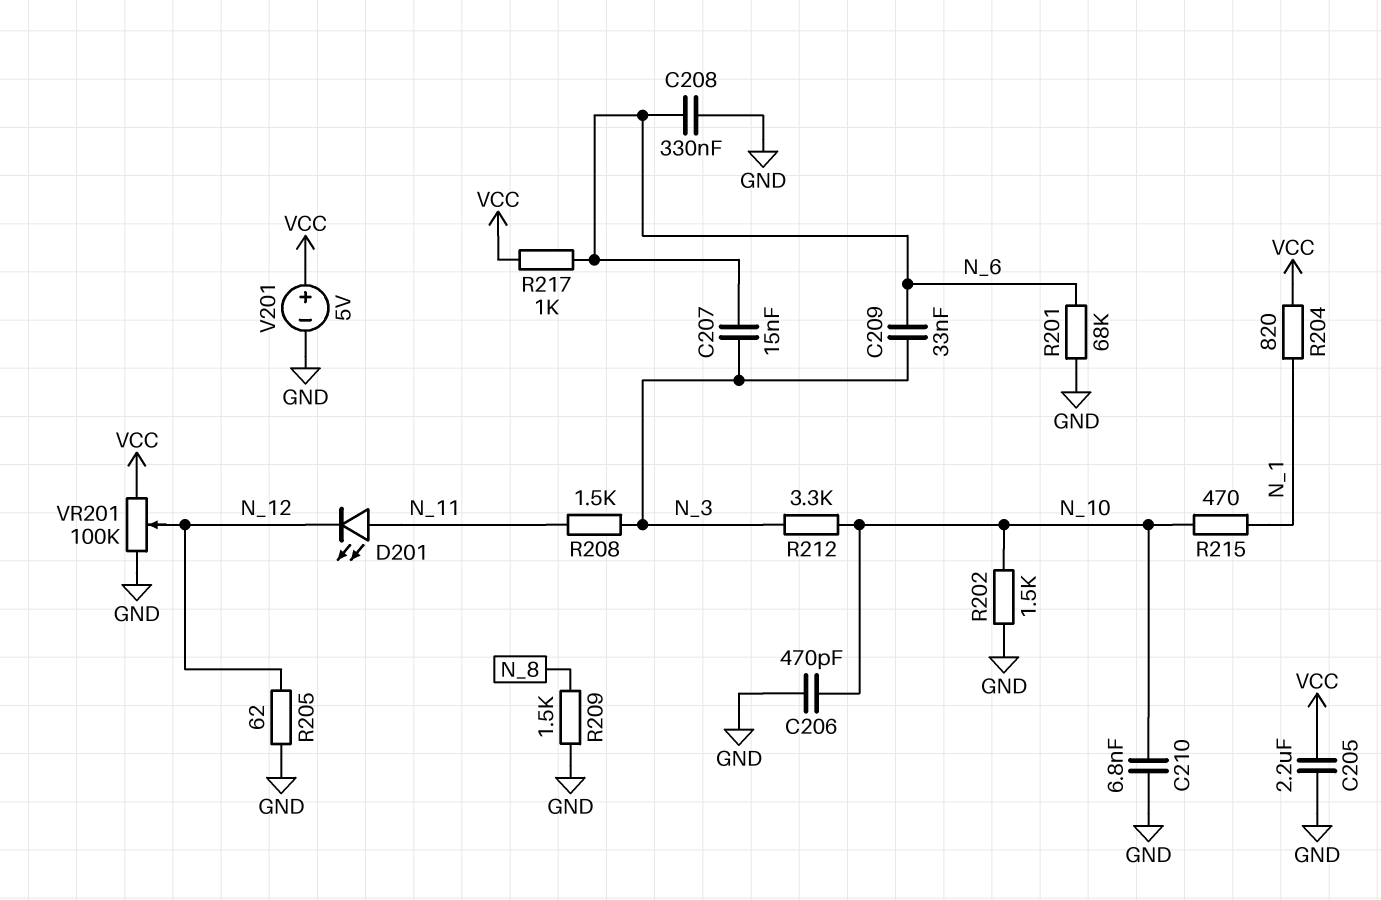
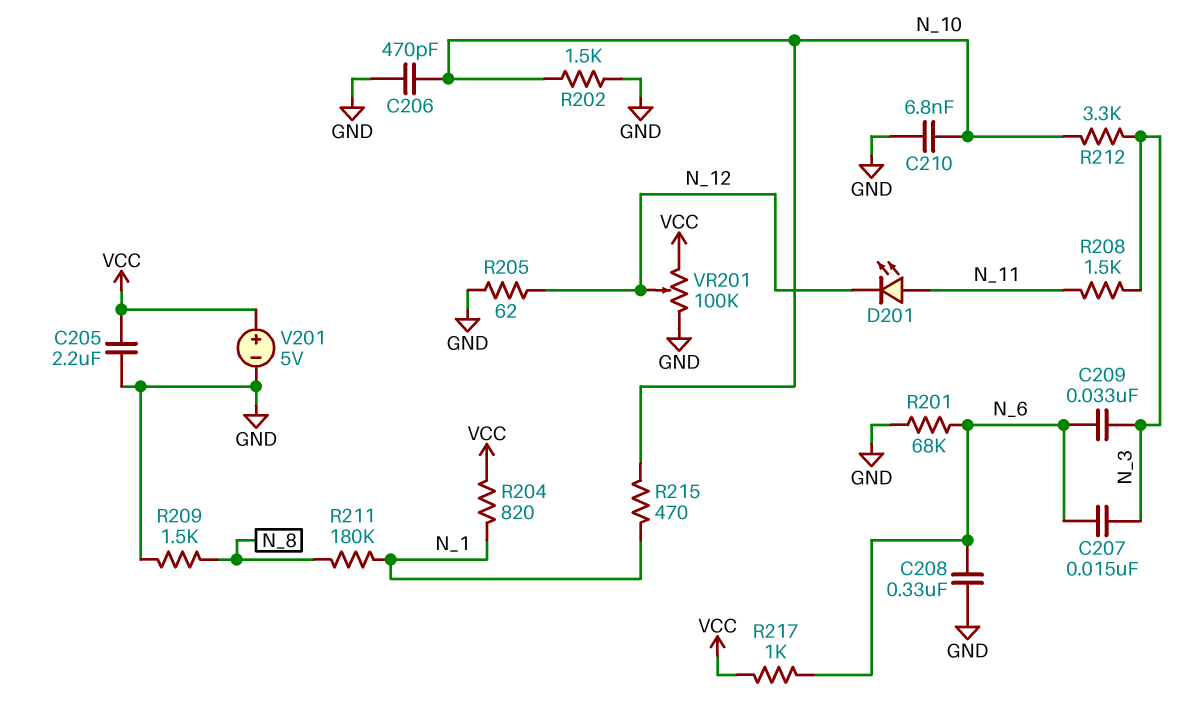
R211: none -> 180k (N_1, N_8)

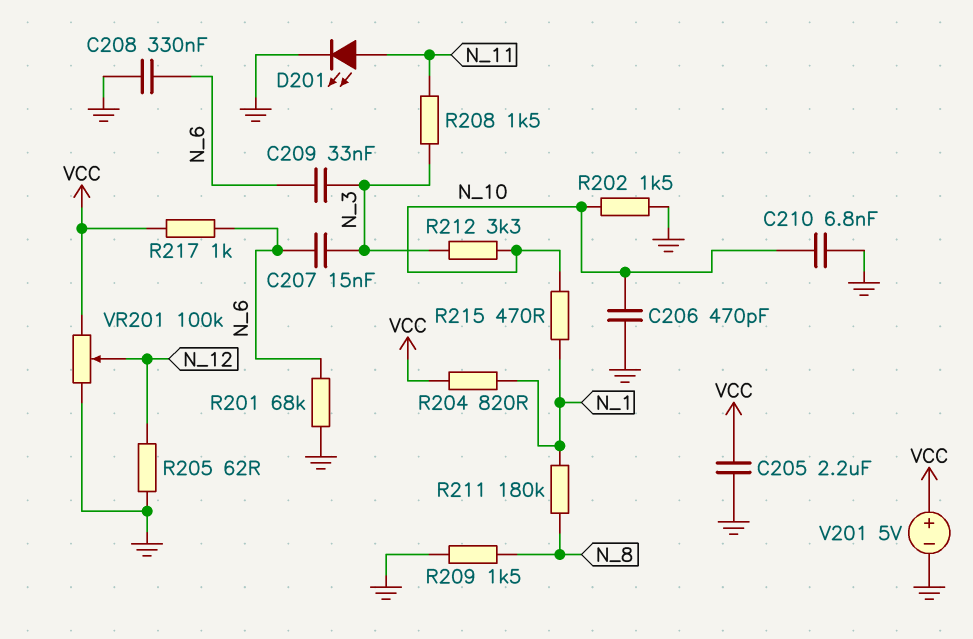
D201: LED (A N_11, K N_12) -> LED (A N_11, K GND)

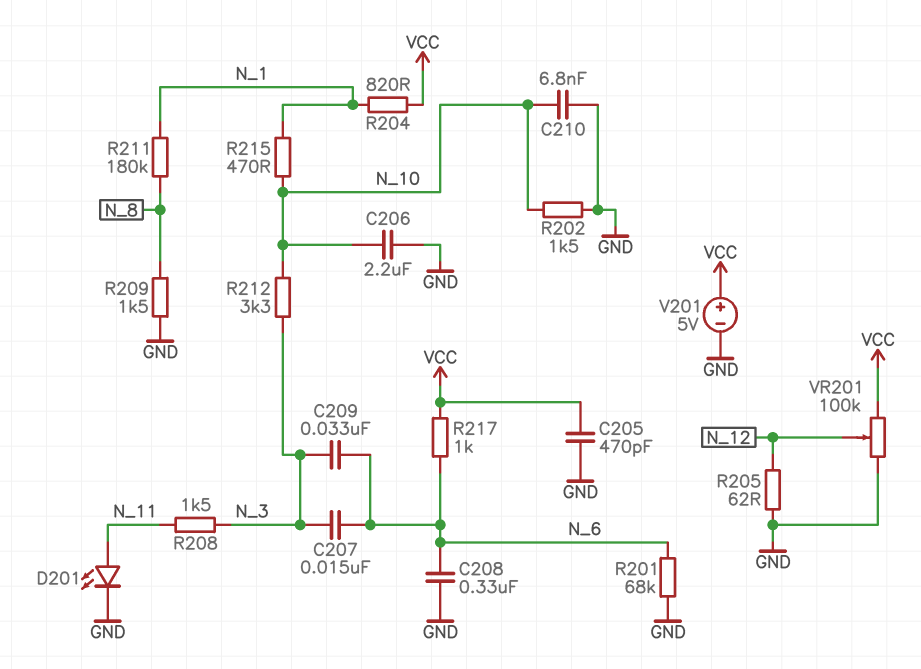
C205: 2.2uF (GND, VCC) -> 470pF (GND, VCC)
C206: 470pF (GND, N_10) -> 2.2uF (GND, N_10)

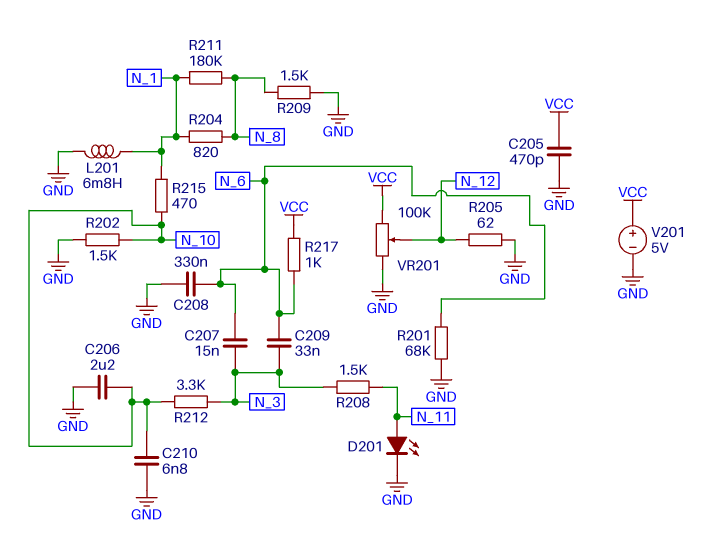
L201: none -> 6.8mH (GND, N_1)
R204: 820 (N_1, VCC) -> 820 (N_1, N_8)

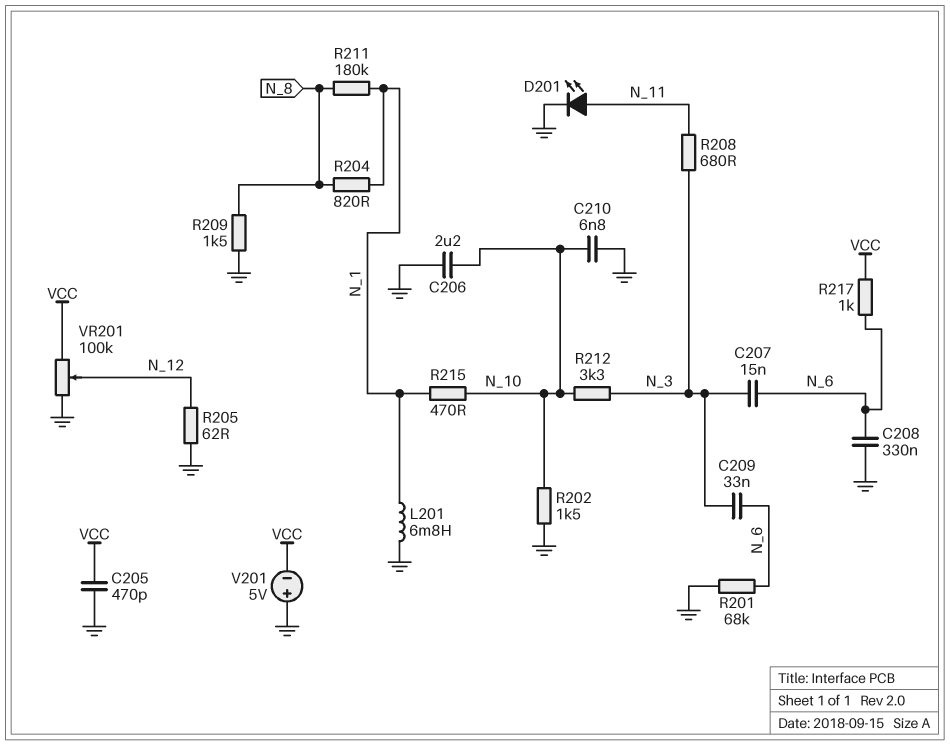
R208: 1.5k (N_3, N_11) -> 680 (N_3, N_11)
V201: 5V (plus VCC, minus GND) -> 5V (plus GND, minus VCC)

